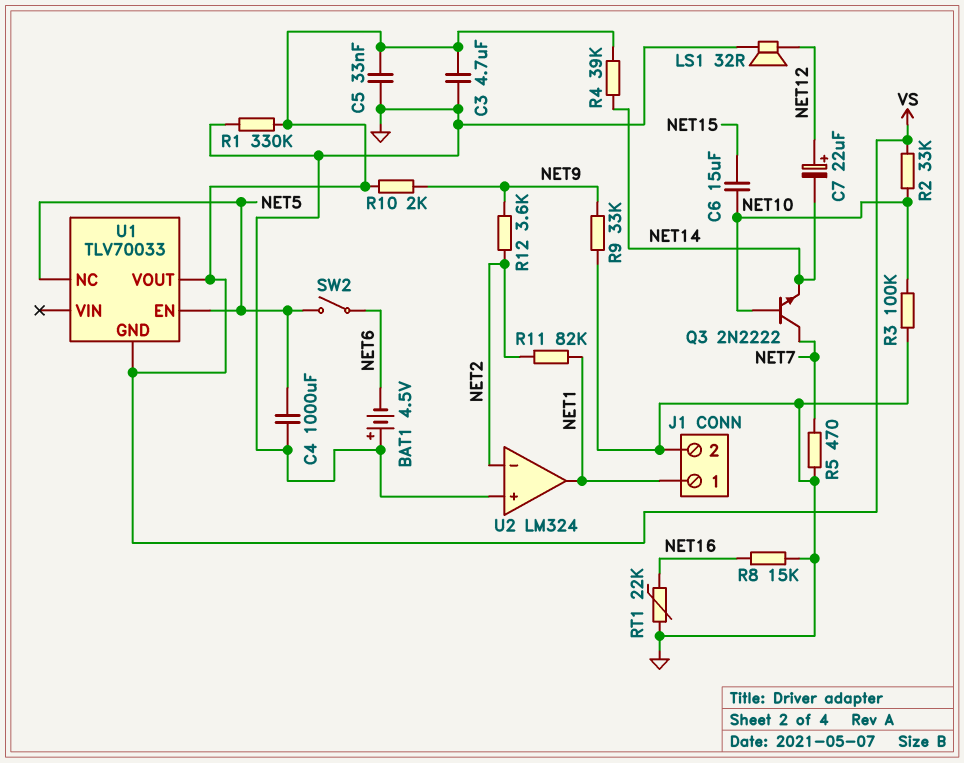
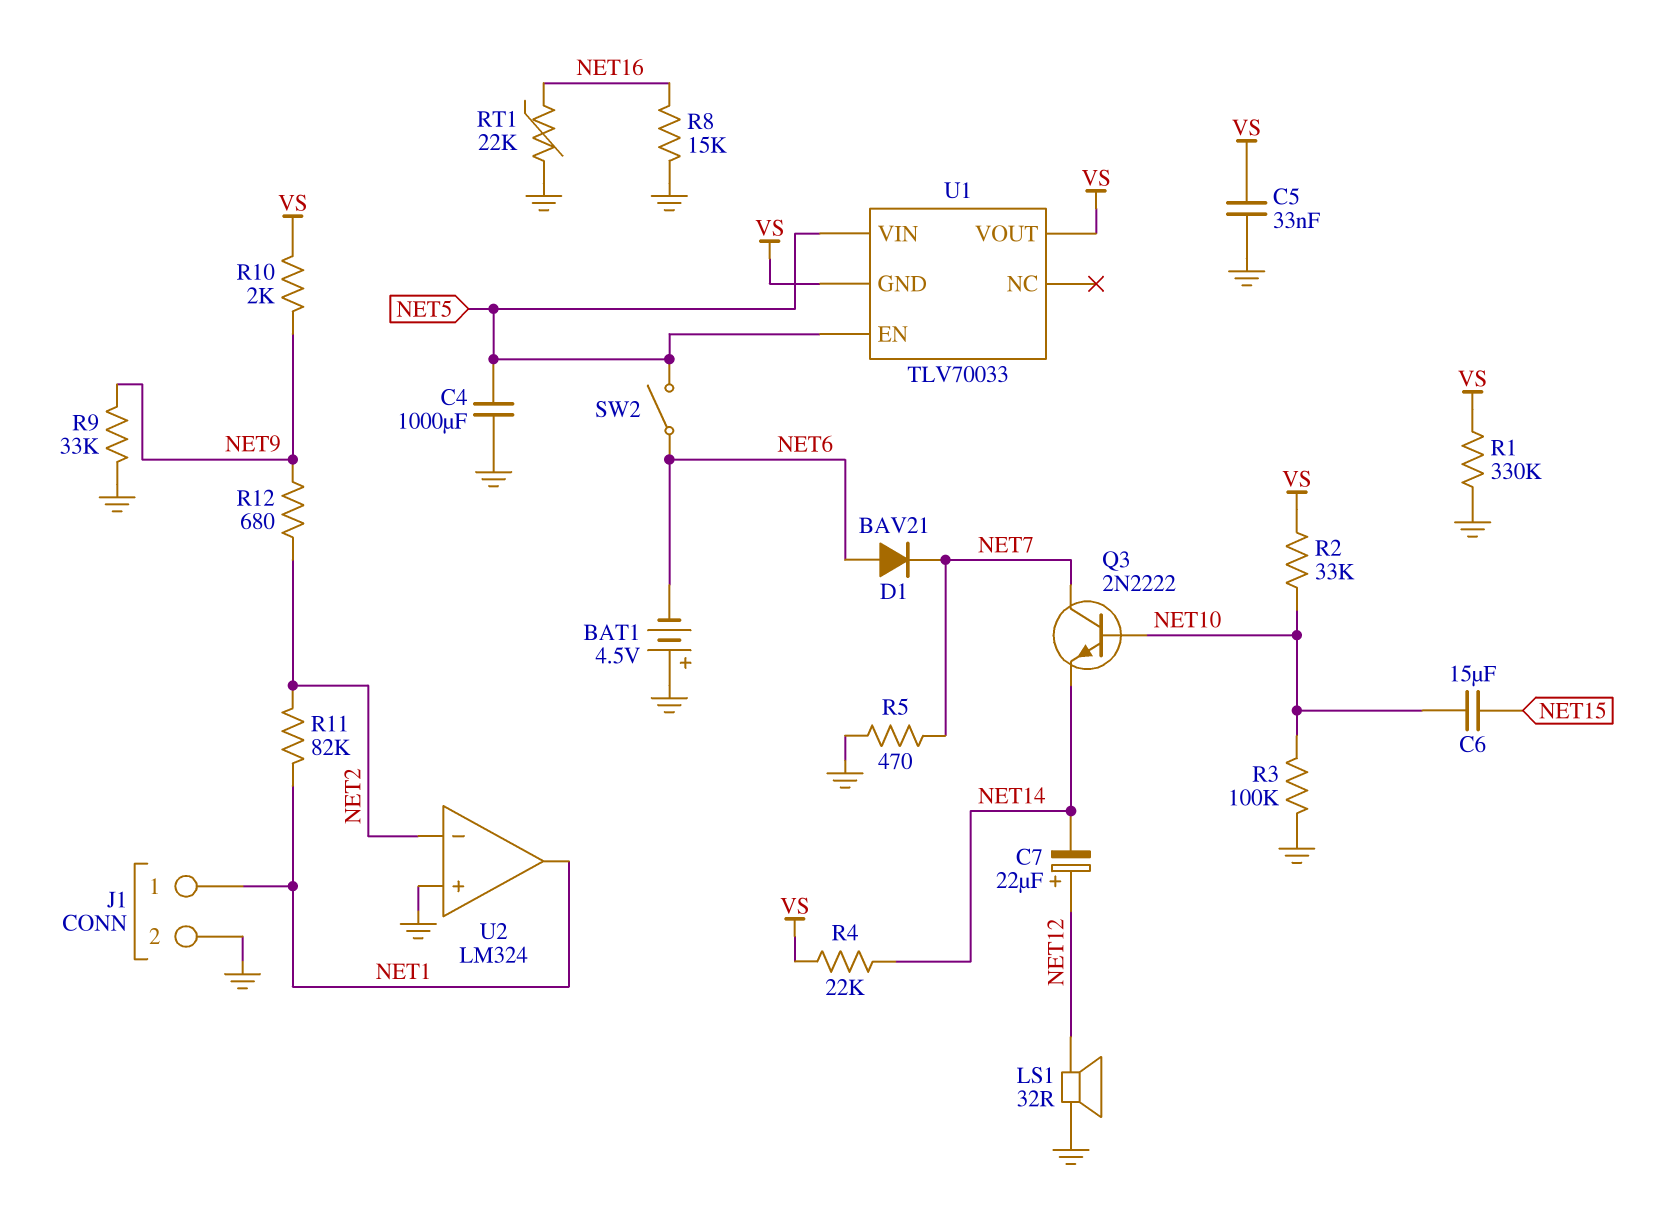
C3: 4.7uF (GND, VS) -> none
D1: none -> diode BAV21 (A NET6, K NET7)
R4: 39k (NET14, VS) -> 22k (NET14, VS)
R12: 3.6k (NET2, NET9) -> 680 (NET2, NET9)
U1 pin NC: NET5 -> none
U1 pin VIN: none -> NET5

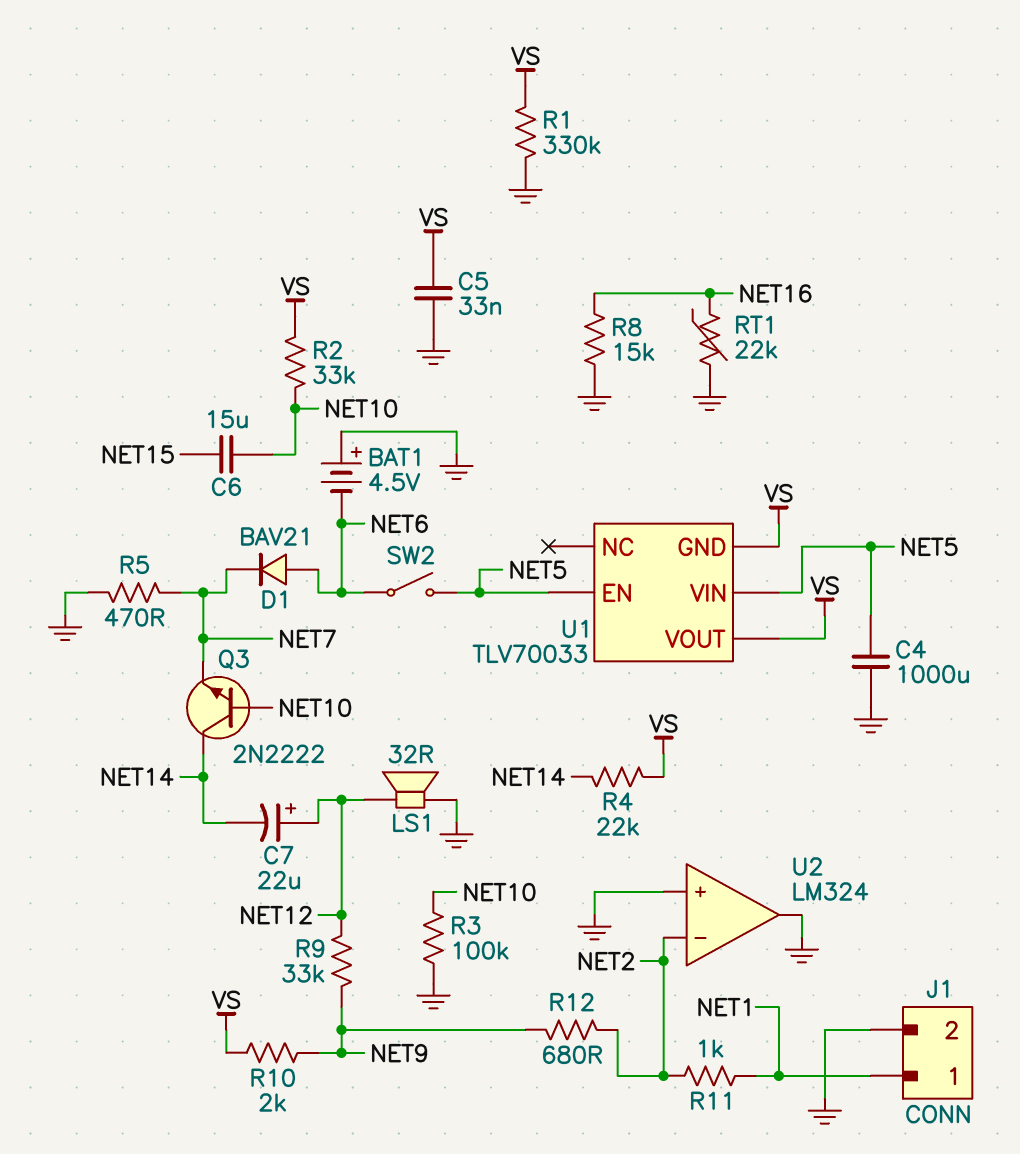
Q3: NPN 2N2222 (B NET10, C NET7, E NET14) -> NPN 2N2222 (B NET10, C NET14, E NET7)
R9: 33k (GND, NET9) -> 33k (NET9, NET12)
R11: 82k (NET1, NET2) -> 1k (NET1, NET2)
U2 pin out: NET1 -> GND

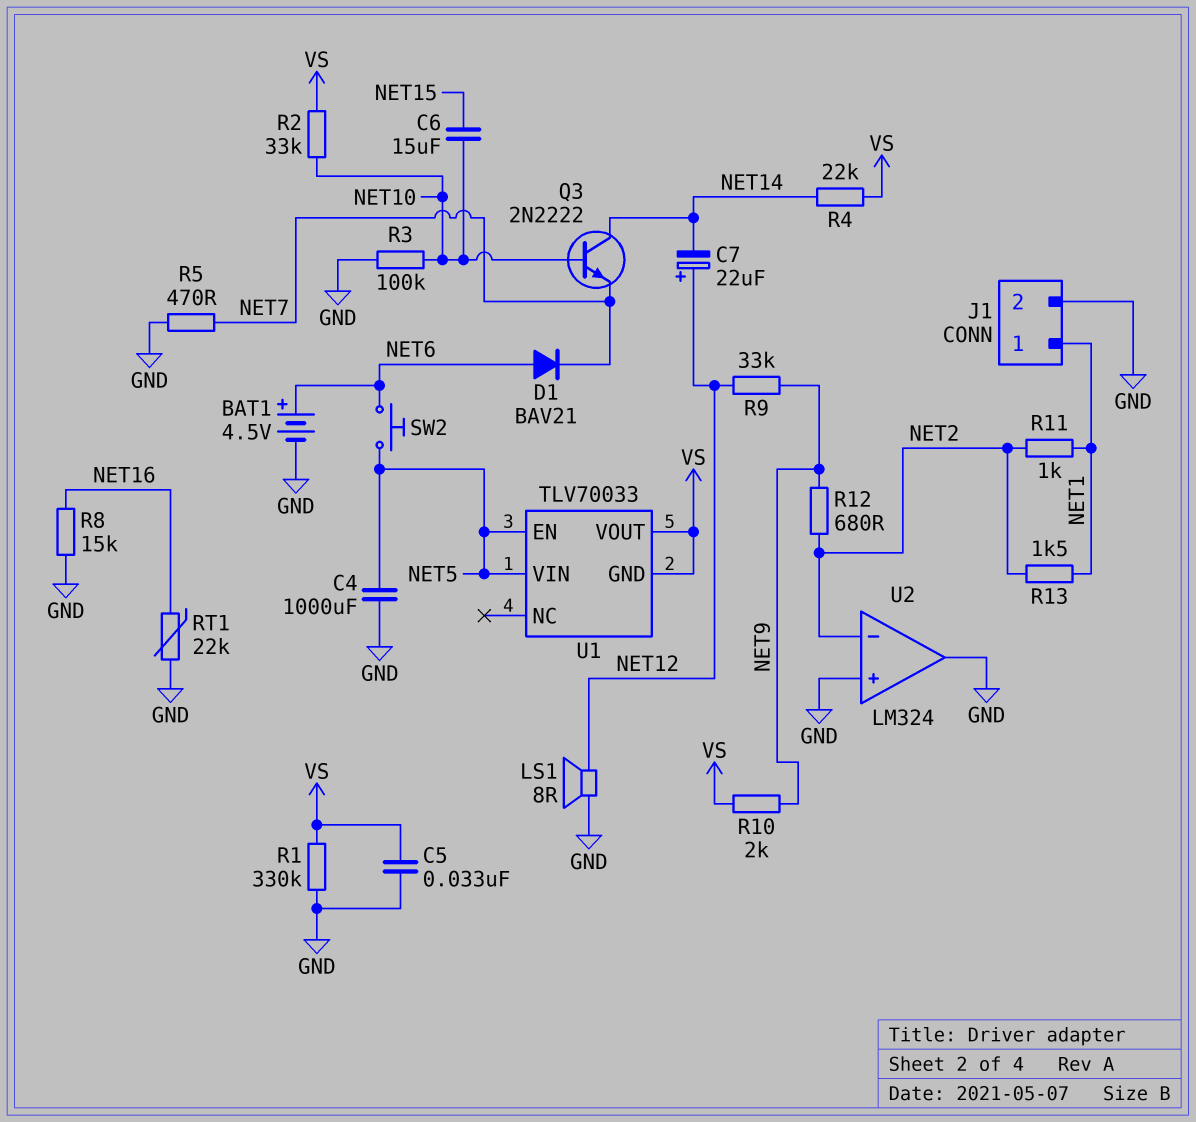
BAT1: 4.5V (plus GND, minus NET6) -> 4.5V (plus NET6, minus GND)
LS1: speaker 32R (GND, NET12) -> speaker 8R (GND, NET12)
R13: none -> 1.5k (NET1, NET2)
SW2: switch (NET5, NET6) -> button (NET5, NET6)

